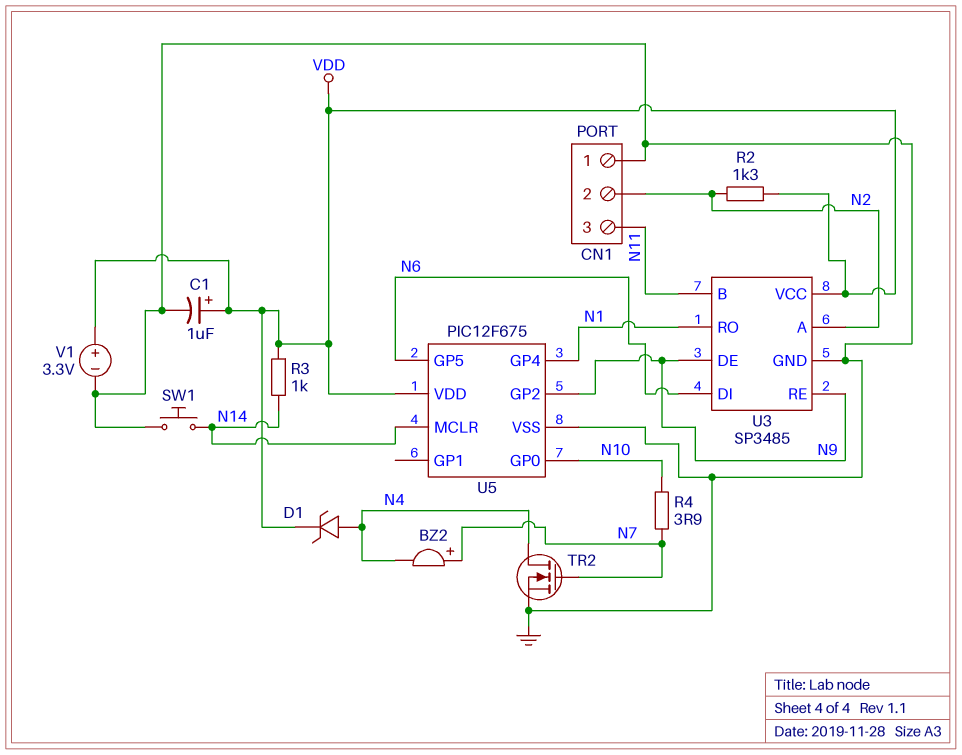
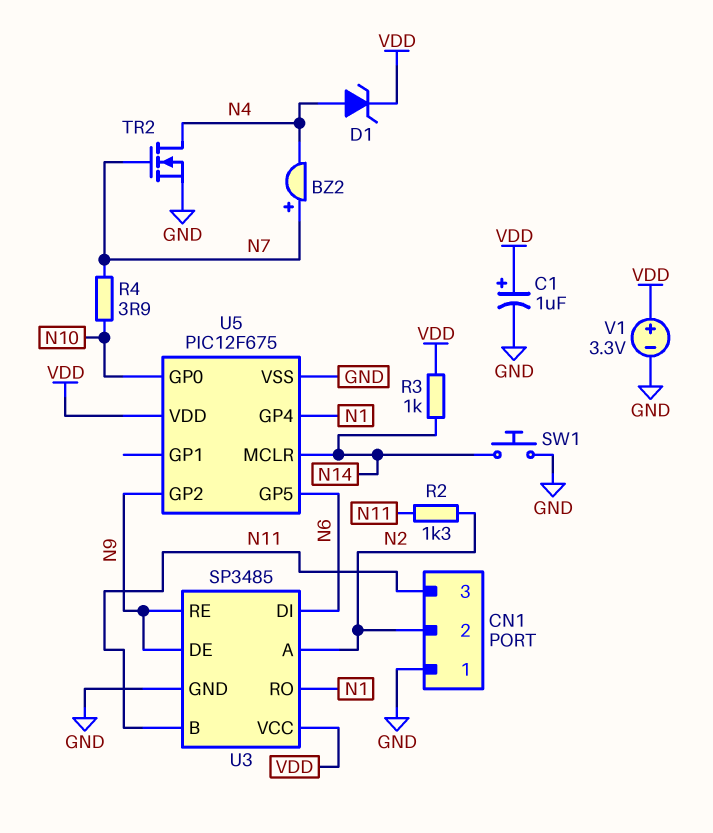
R2: 1.3k (N2, VDD) -> 1.3k (N2, N11)

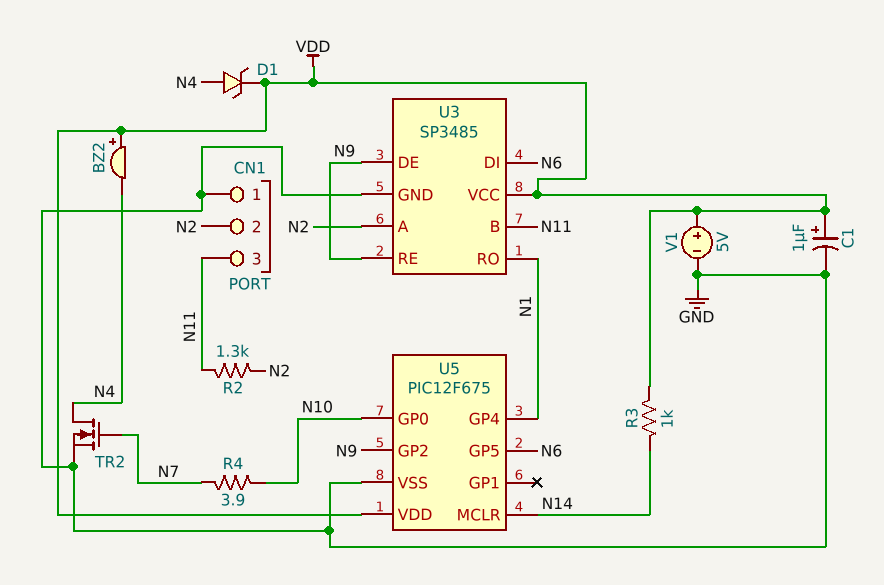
BZ2: buzzer (plus N7, minus N4) -> buzzer (plus VDD, minus N4)
SW1: button (GND, N14) -> none
V1: 3.3V (plus VDD, minus GND) -> 5V (plus VDD, minus GND)

